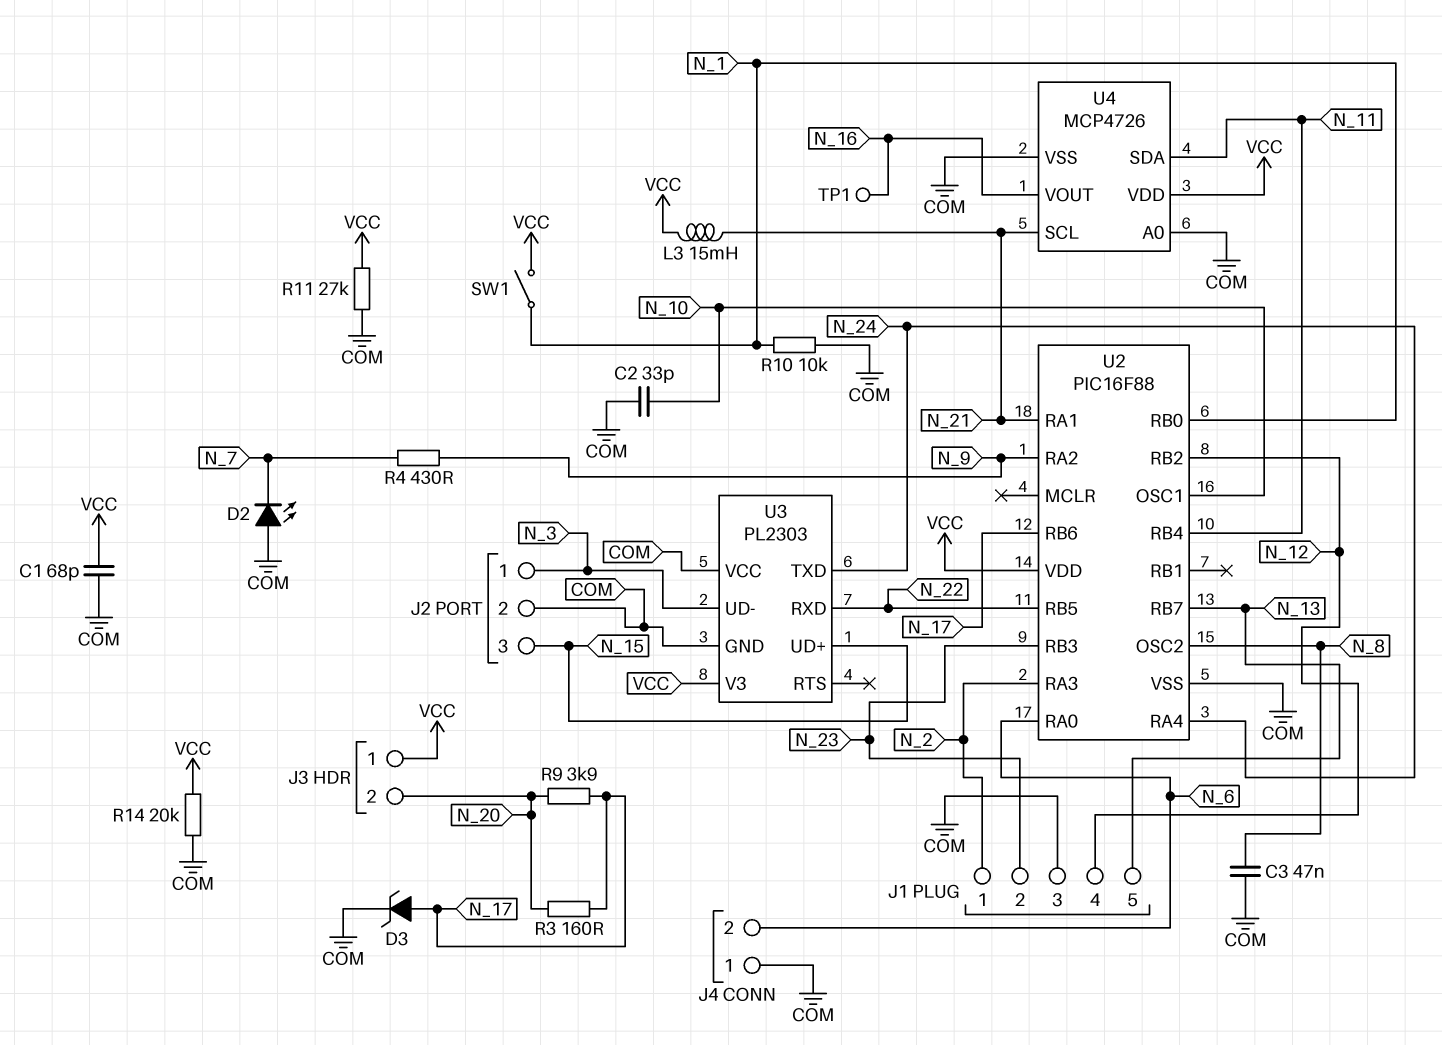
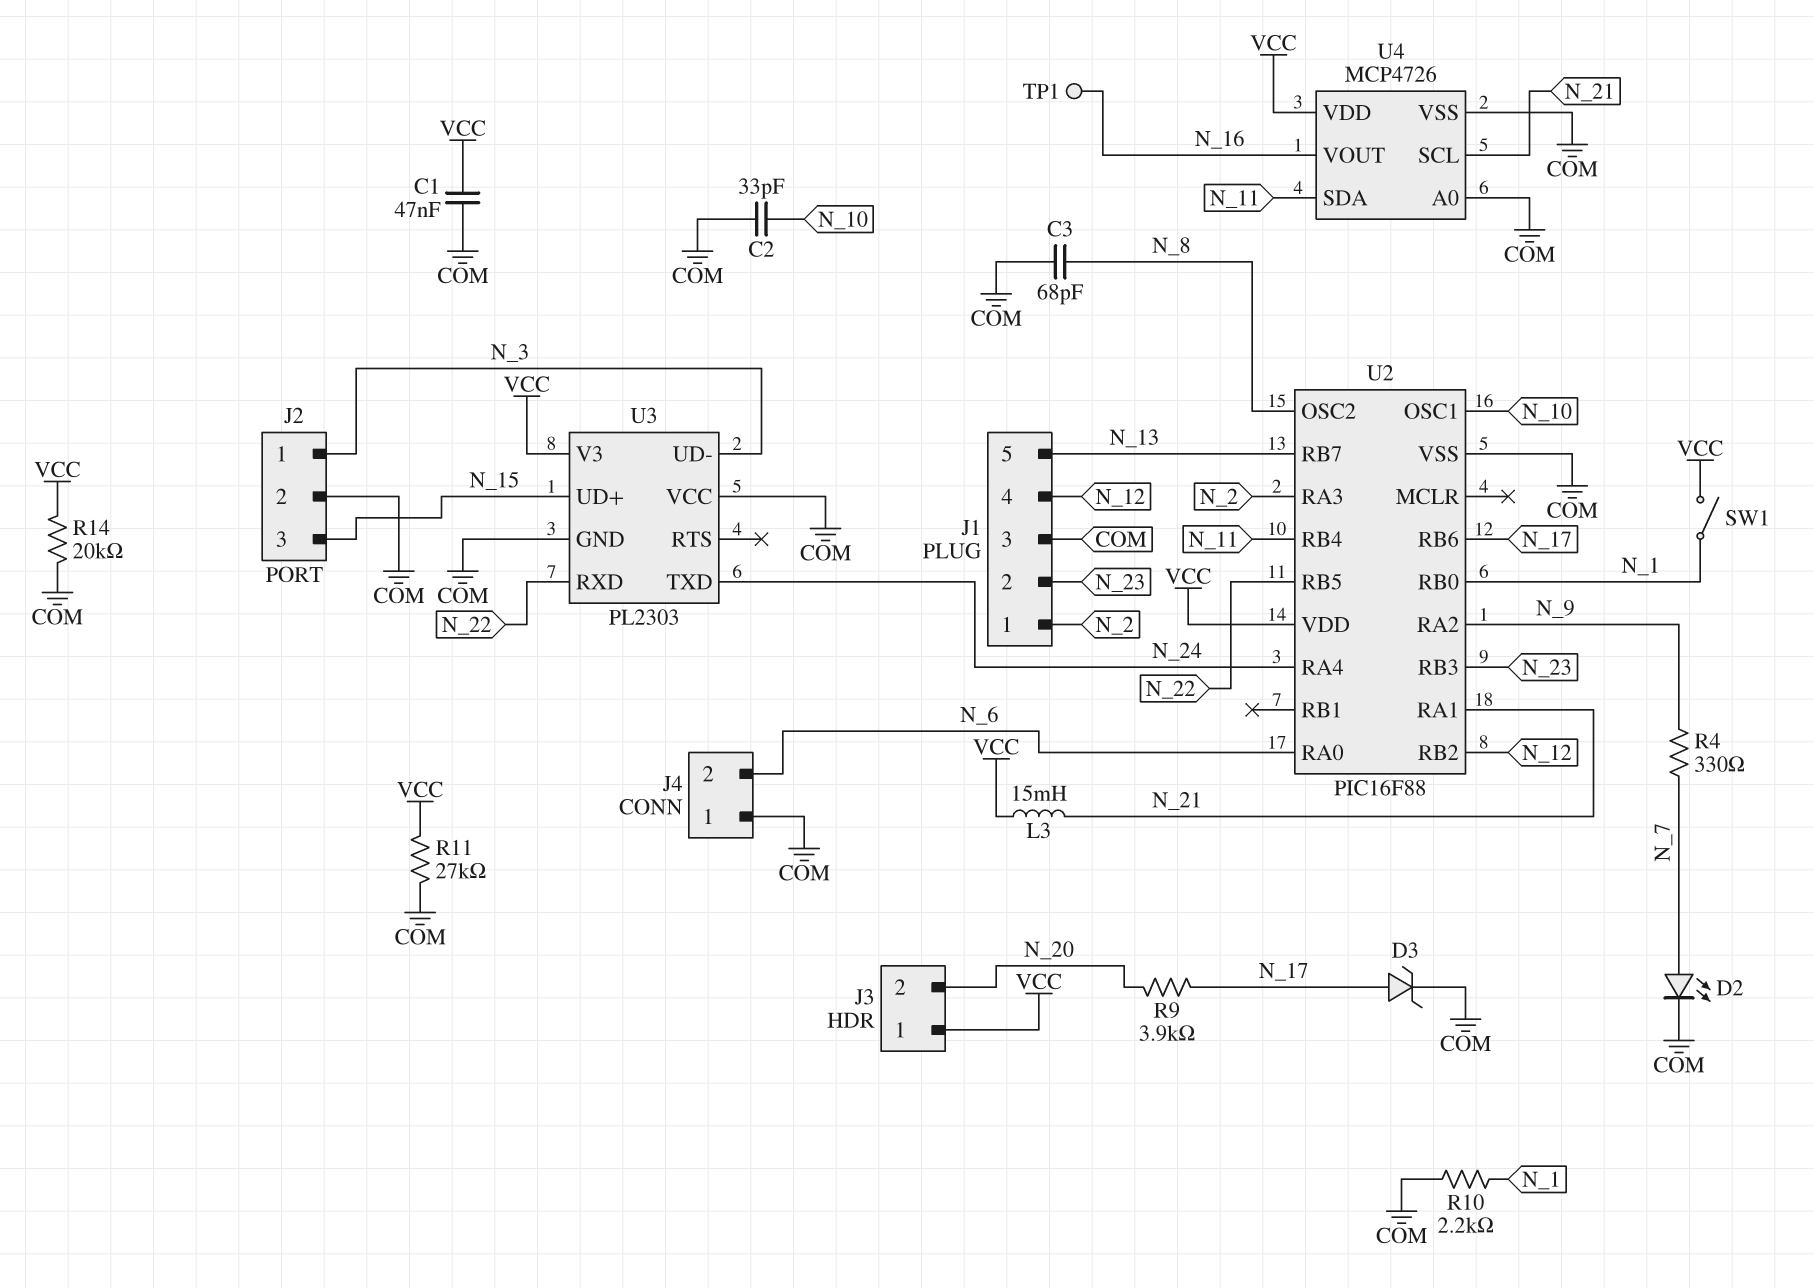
C1: 68pF (COM, VCC) -> 47nF (COM, VCC)
C3: 47nF (COM, N_8) -> 68pF (COM, N_8)
D2: LED (A COM, K N_7) -> LED (A N_7, K COM)
R3: 160 (N_17, N_20) -> none
R4: 430 (N_7, N_9) -> 330 (N_7, N_9)
R10: 10k (COM, N_1) -> 2.2k (COM, N_1)

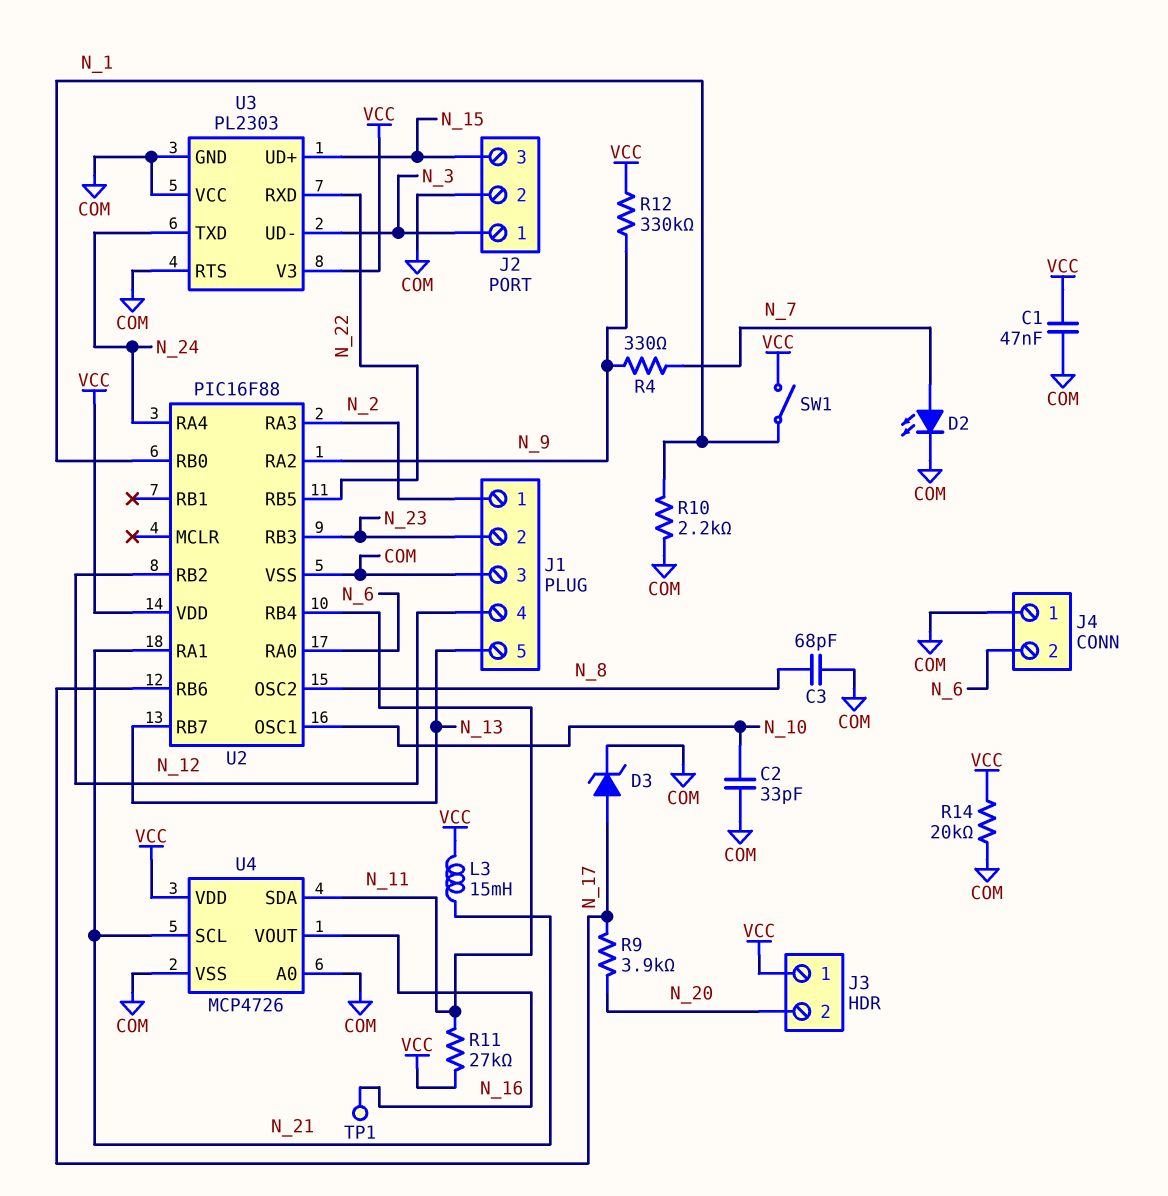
R11: 27k (COM, VCC) -> 27k (N_11, VCC)
R12: none -> 330k (N_9, VCC)
U3 pin RTS: none -> COM

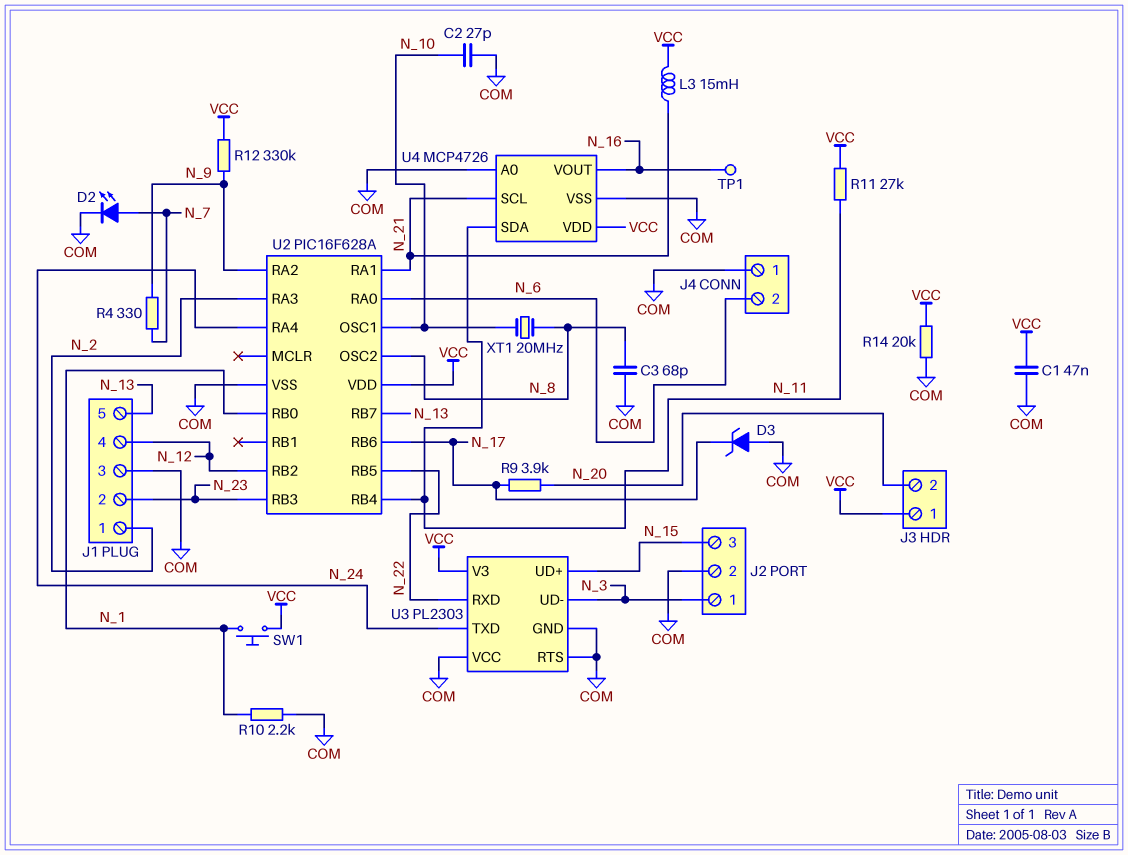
C2: 33pF (COM, N_10) -> 27pF (COM, N_10)
D3: zener (A N_17, K COM) -> zener (A COM, K N_17)
SW1: switch (N_1, VCC) -> button (N_1, VCC)
U2: PIC16F88 -> PIC16F628A
XT1: none -> 20MHz (N_8, N_10)

